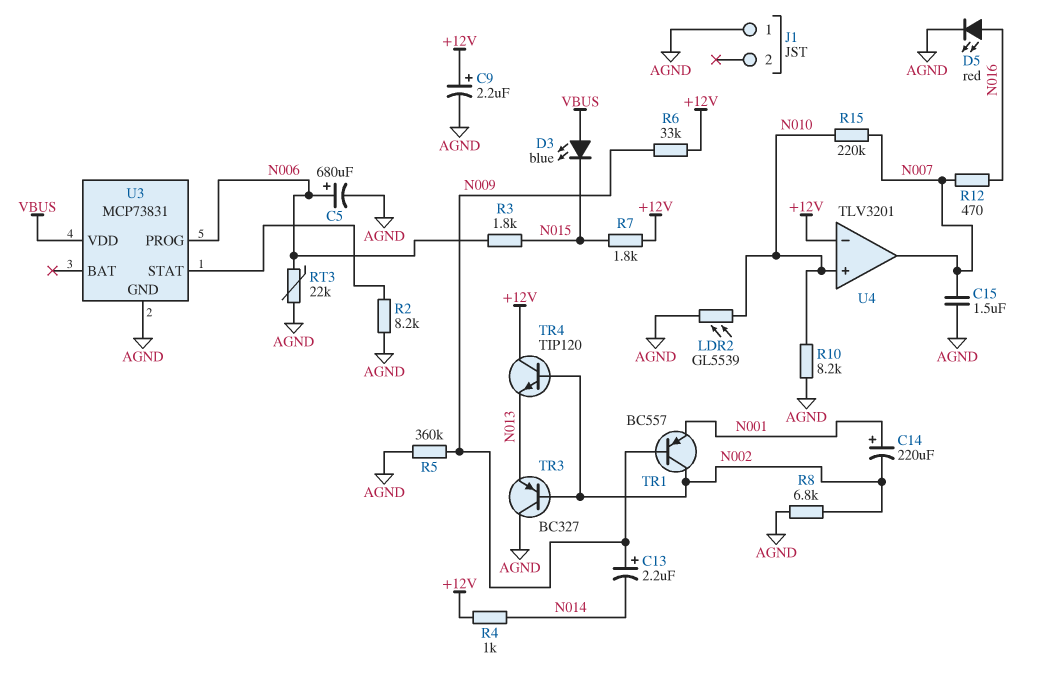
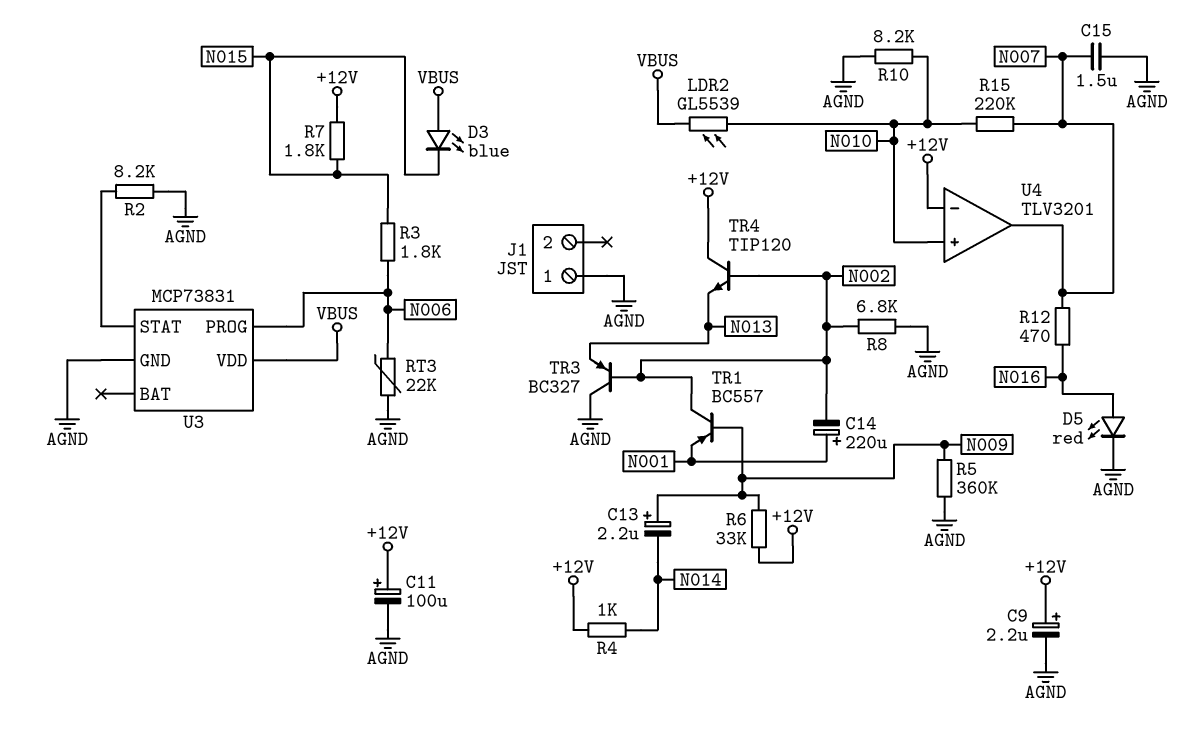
C5: 680uF (plus N006, minus AGND) -> none
C11: none -> 100uF (plus +12V, minus AGND)
LDR2: GL5539 (AGND, N010) -> GL5539 (N010, VBUS)

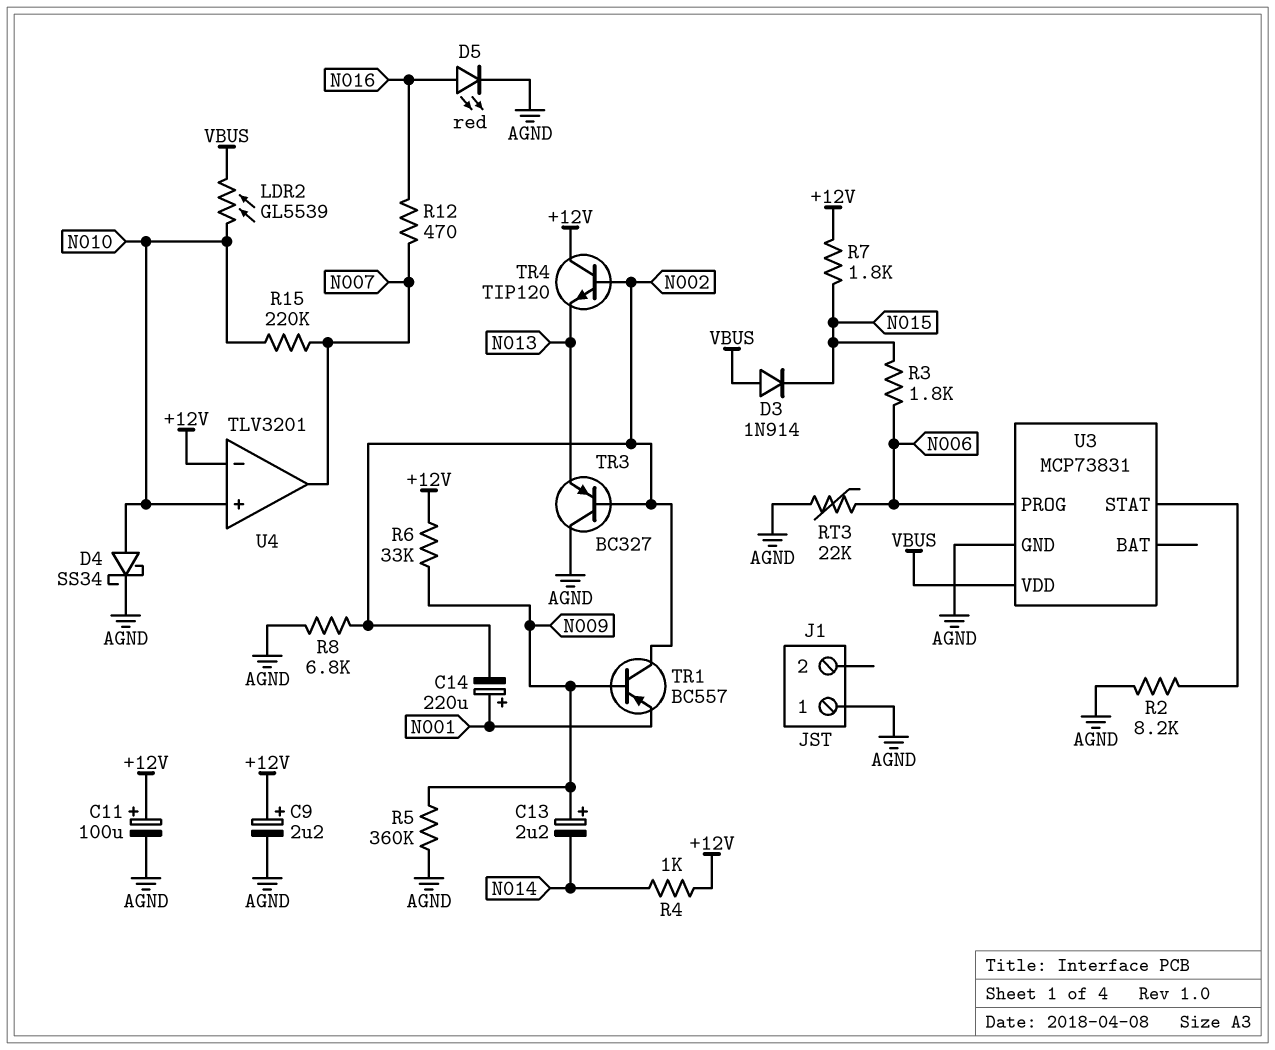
C15: 1.5uF (AGND, N007) -> none
D3: LED blue (A VBUS, K N015) -> diode 1N914 (A VBUS, K N015)
D4: none -> schottky SS34 (A N010, K AGND)
R10: 8.2k (AGND, N010) -> none

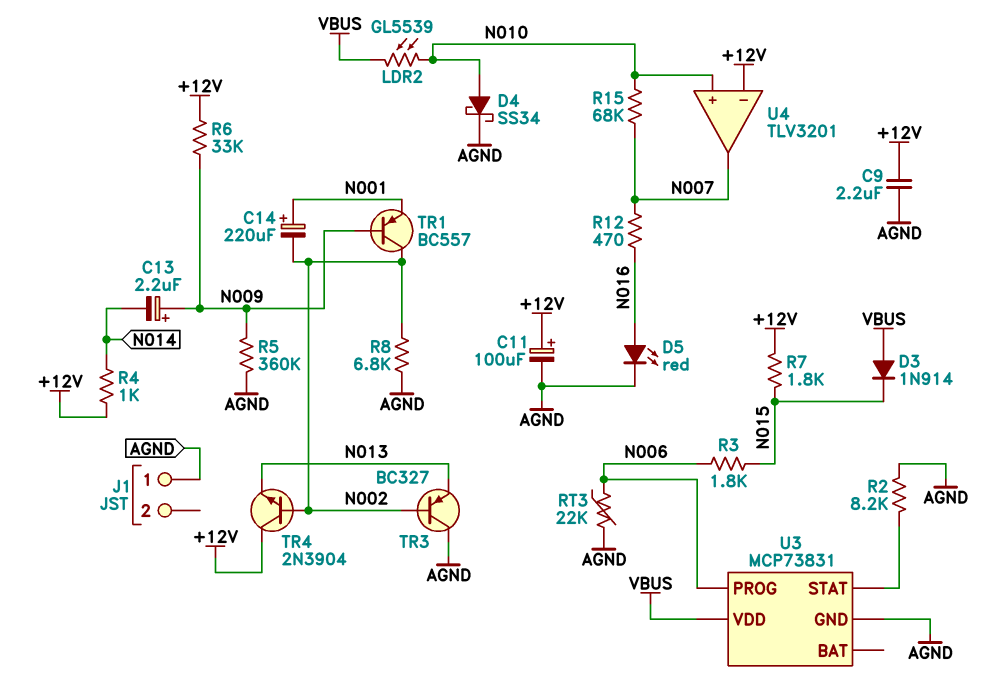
C9: 2.2uF (plus +12V, minus AGND) -> 2.2uF (+12V, AGND)
R15: 220k (N007, N010) -> 68k (N007, N010)
TR4: NPN TIP120 (B N002, C +12V, E N013) -> NPN 2N3904 (B N002, C +12V, E N013)

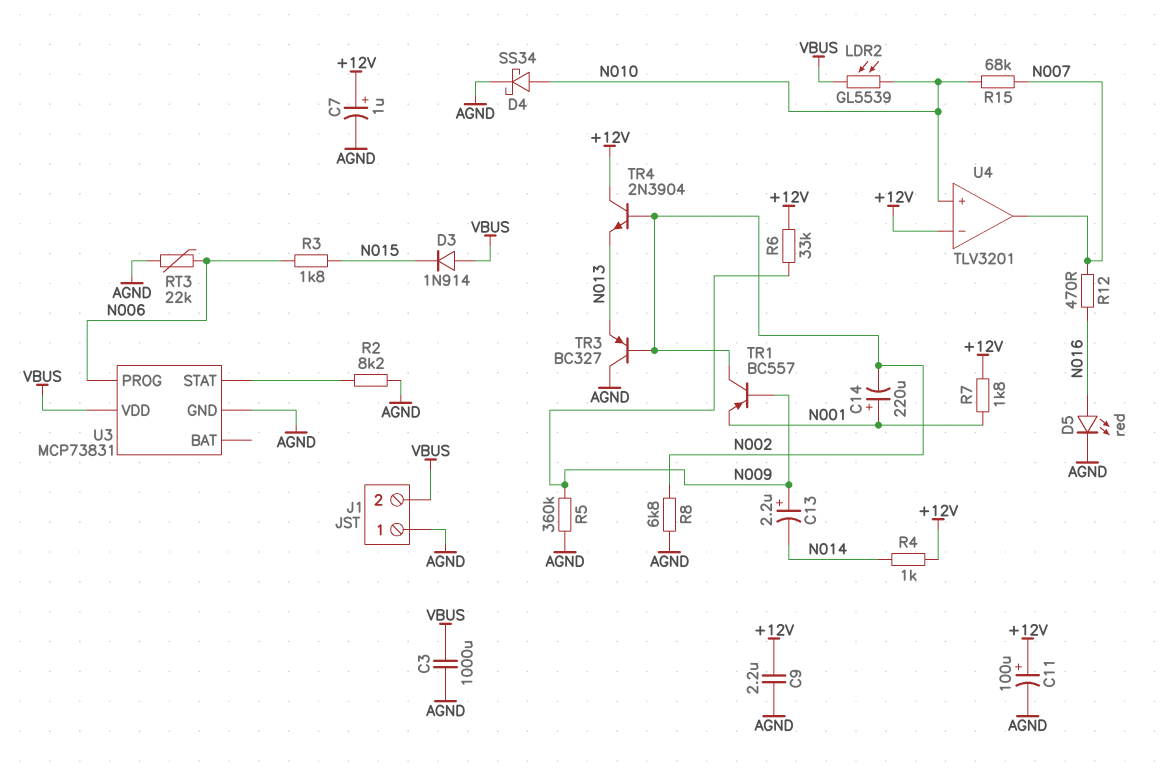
C3: none -> 1000uF (AGND, VBUS)
C7: none -> 1uF (plus +12V, minus AGND)
J1 pin 2: none -> VBUS
R7: 1.8k (+12V, N015) -> 1.8k (+12V, N001)

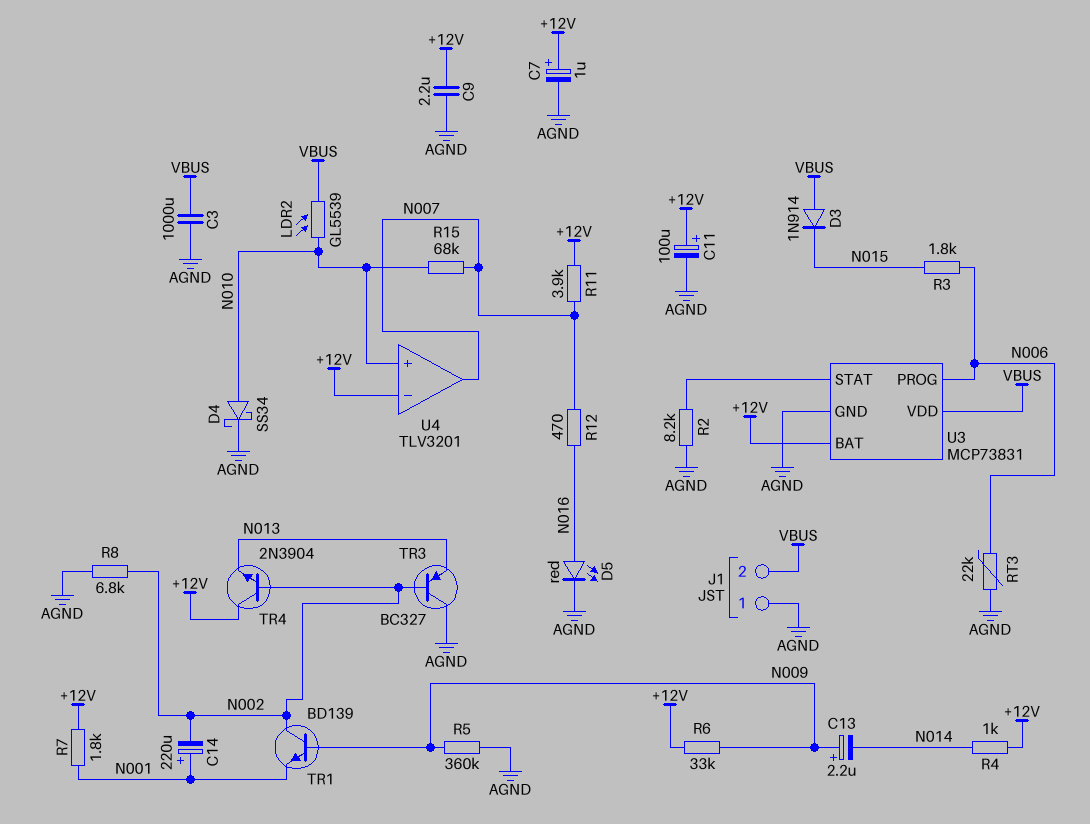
R11: none -> 3.9k (+12V, N007)
TR1: PNP BC557 (B N009, C N002, E N001) -> NPN BD139 (B N009, C N002, E N001)
U3 pin BAT: none -> +12V

